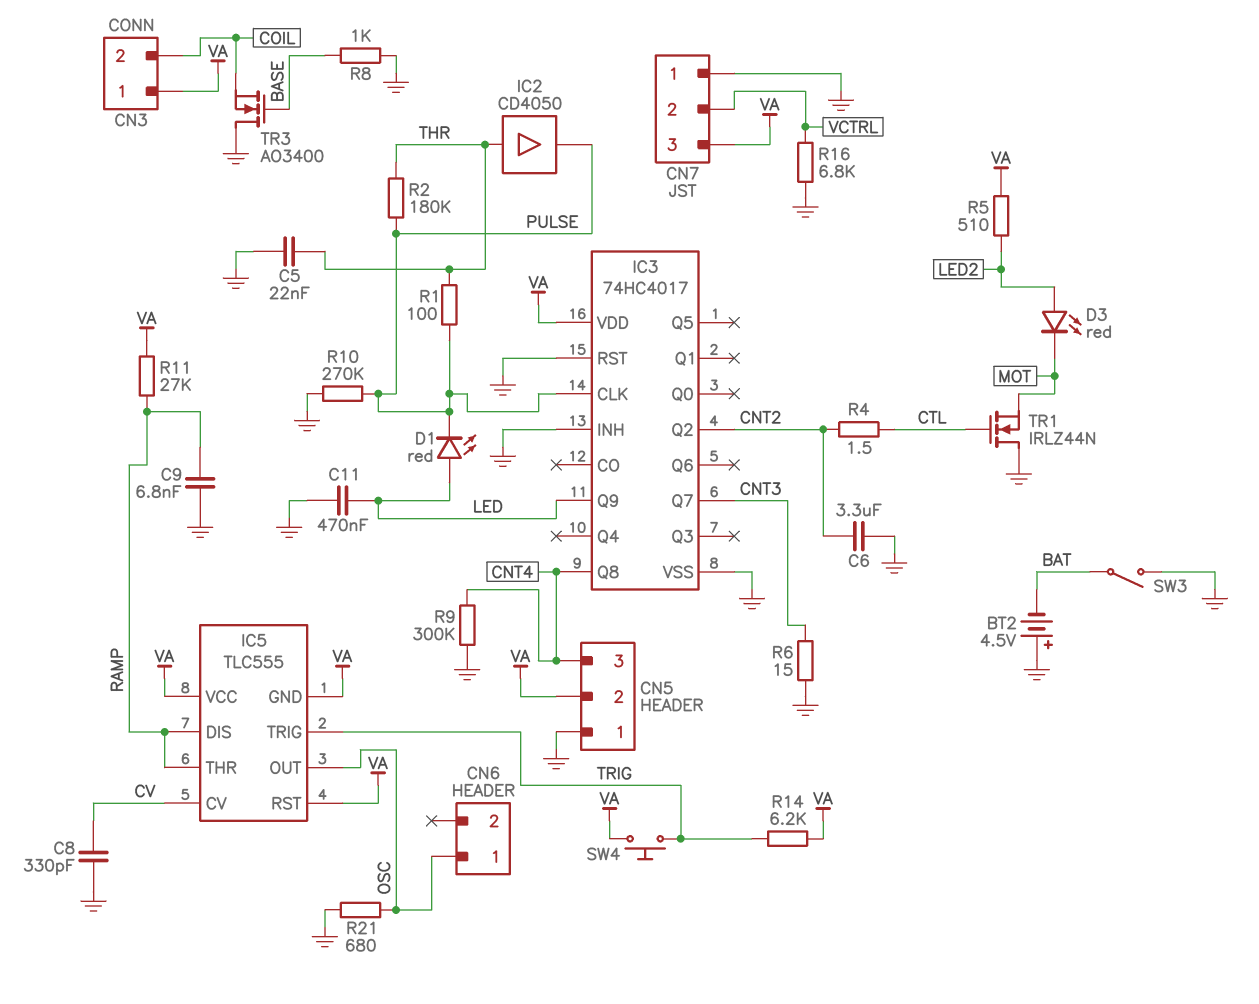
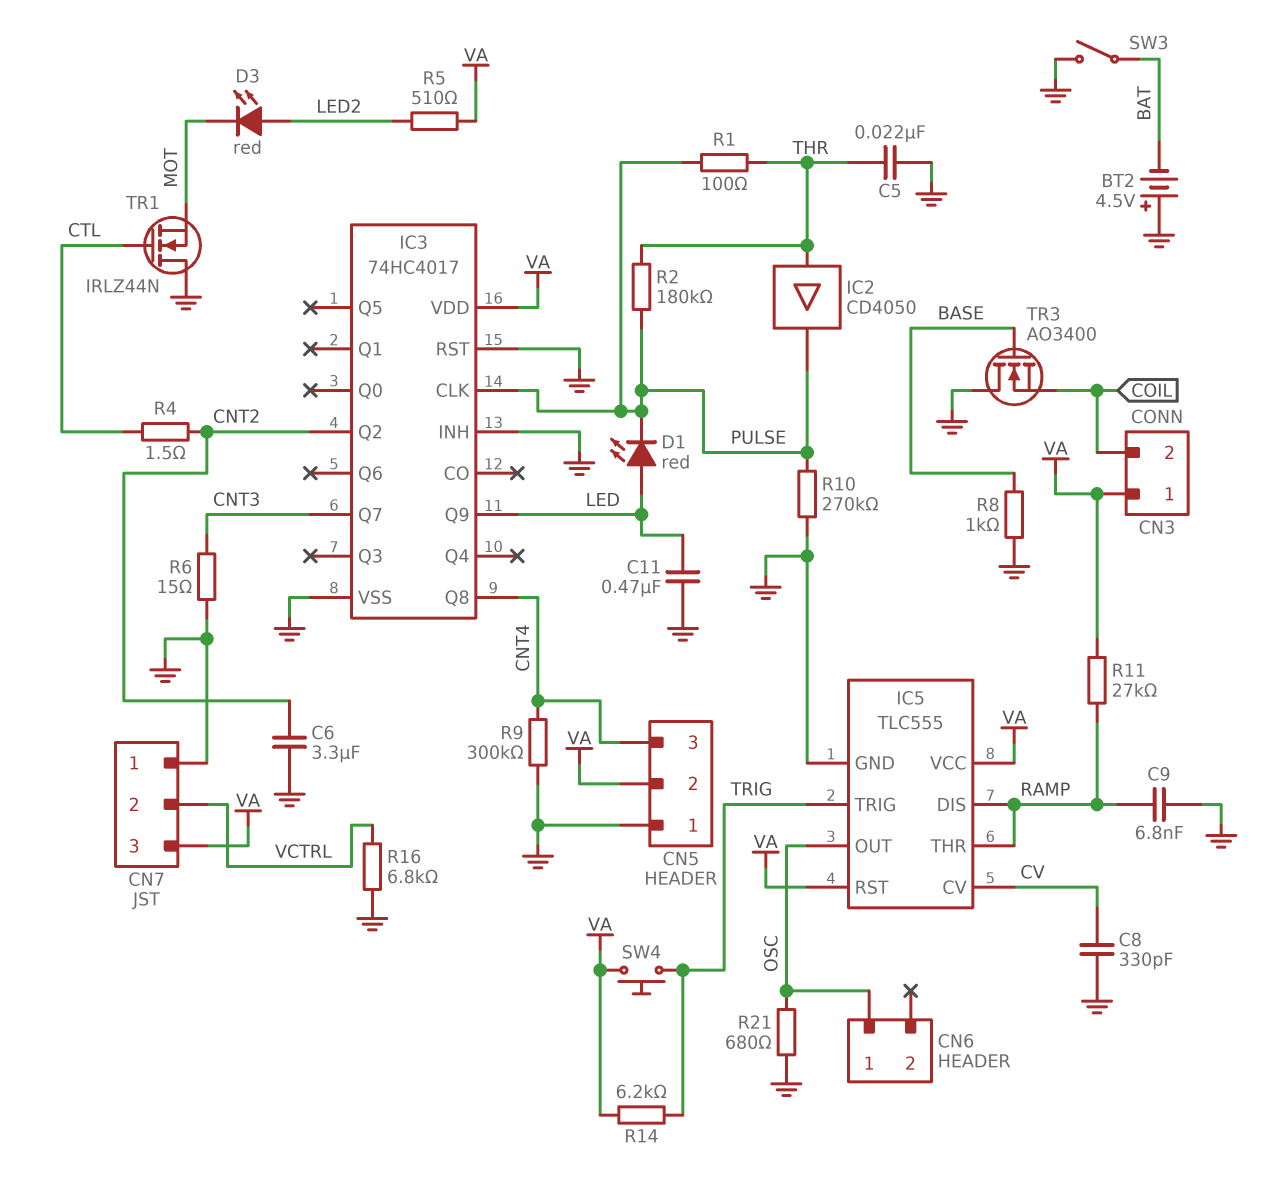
IC5 pin GND: VA -> GND

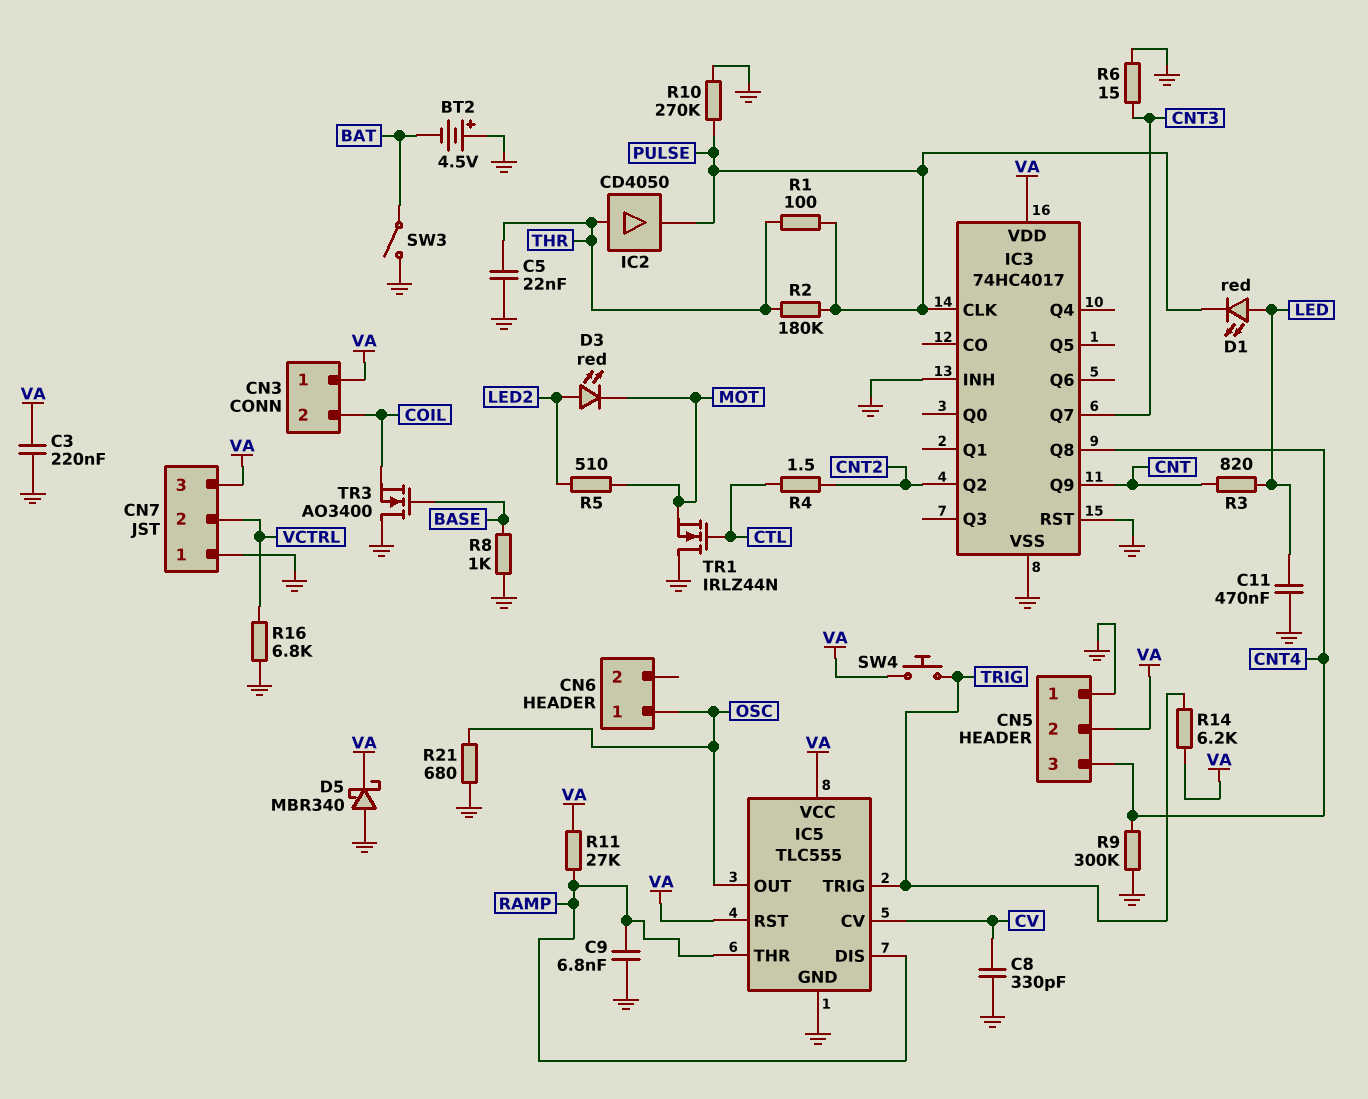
C3: none -> 220nF (GND, VA)
C6: 3.3uF (CNT2, GND) -> none
D5: none -> schottky MBR340 (A GND, K VA)
IC3 pin Q9: LED -> CNT
R3: none -> 820 (CNT, LED)
R5: 510 (LED2, VA) -> 510 (LED2, MOT)

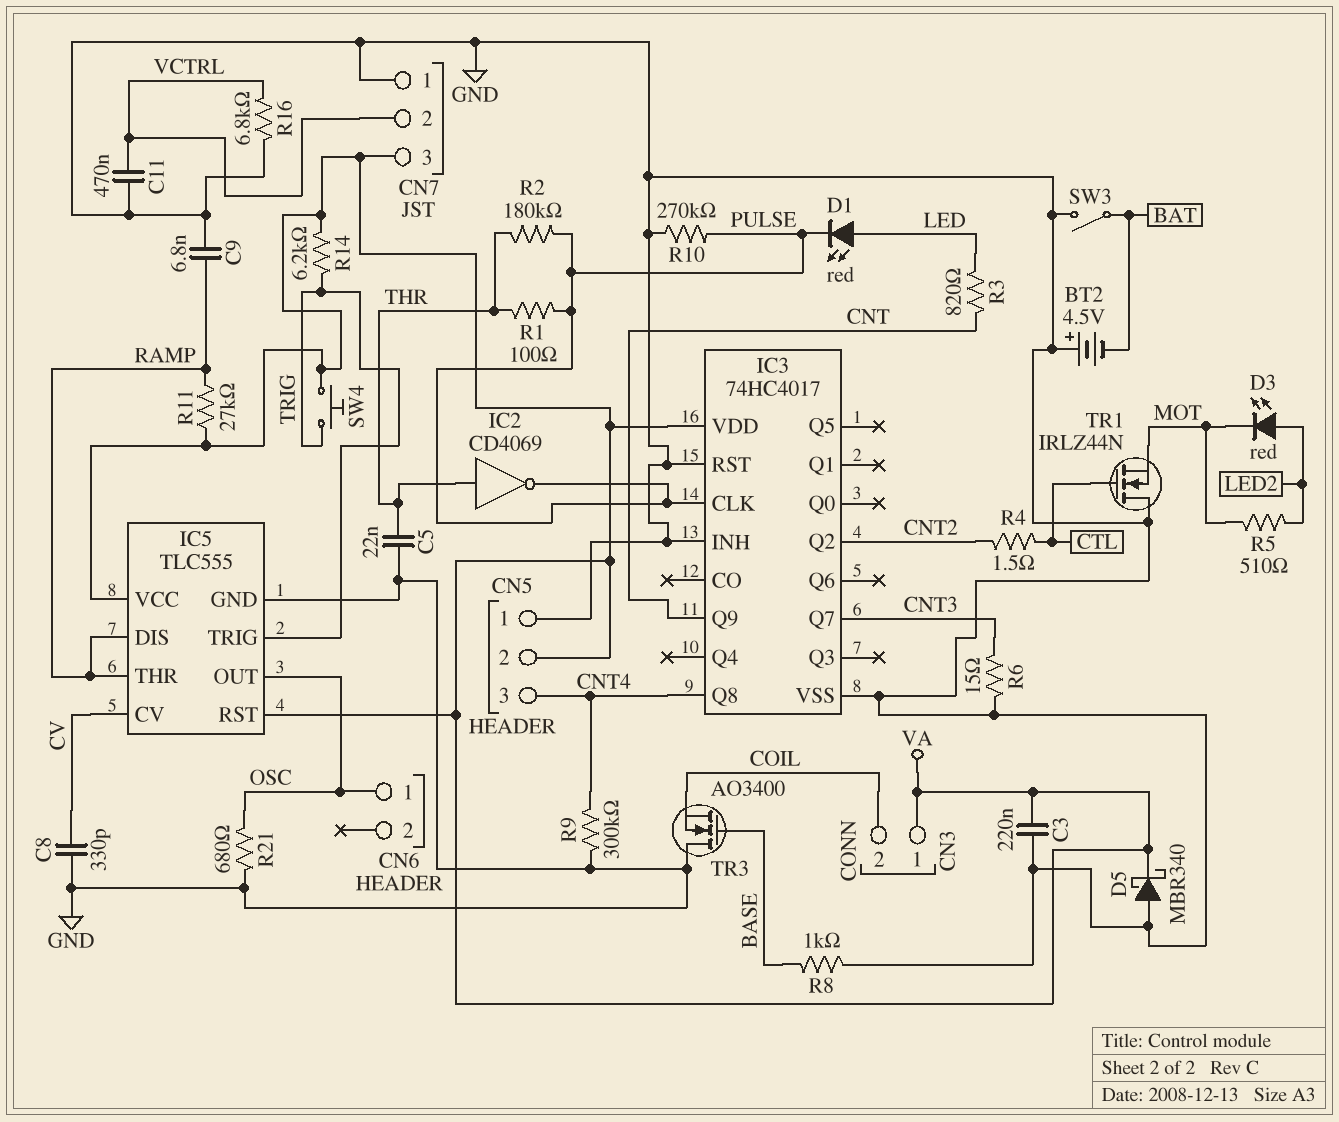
C11: 470nF (GND, LED) -> 470nF (GND, VCTRL)
IC2: buffer CD4050 (in THR, out PULSE) -> NOT CD4069 (in THR, out PULSE)

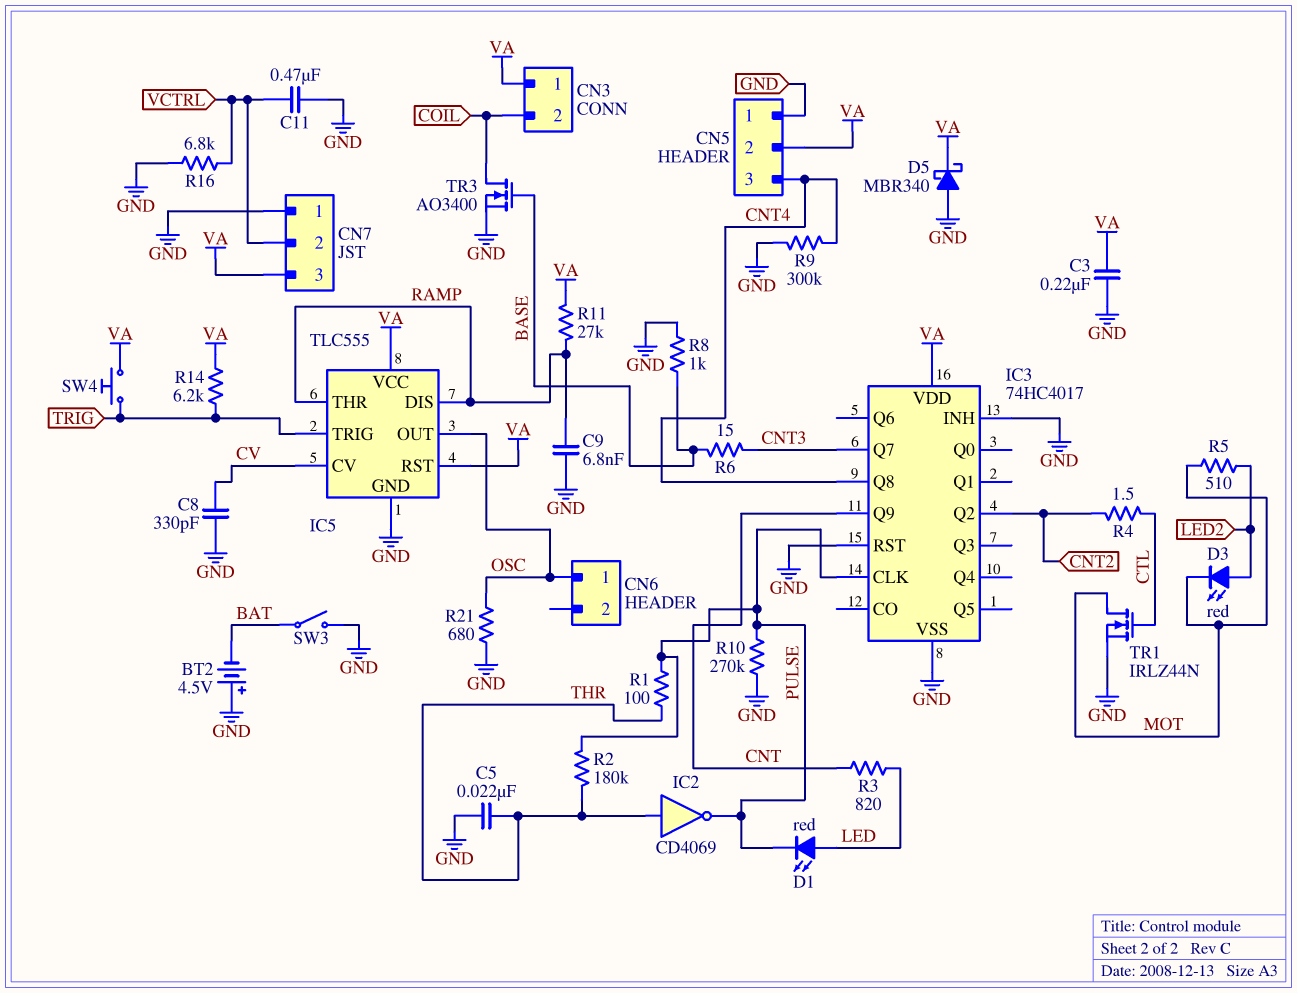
R6: 15 (CNT3, GND) -> 15 (BASE, CNT3)
TR1: NMOS IRLZ44N (G CTL, D GND, S MOT) -> NMOS IRLZ44N (G CTL, D MOT, S GND)
TR3: NMOS AO3400 (G BASE, D GND, S COIL) -> NMOS AO3400 (G BASE, D COIL, S GND)

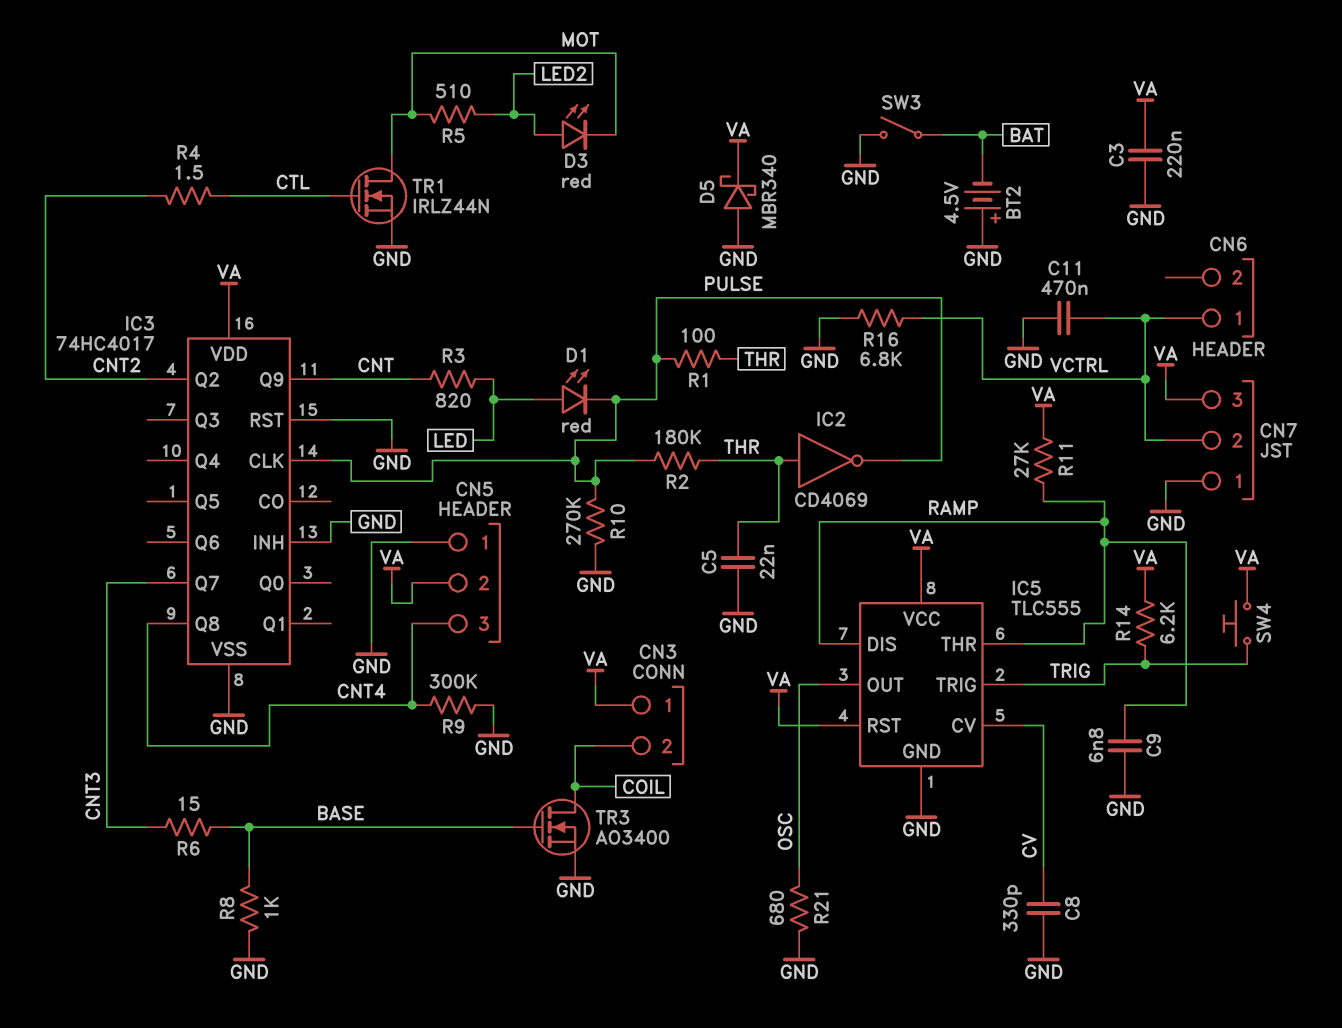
CN6 pin 1: OSC -> VCTRL

